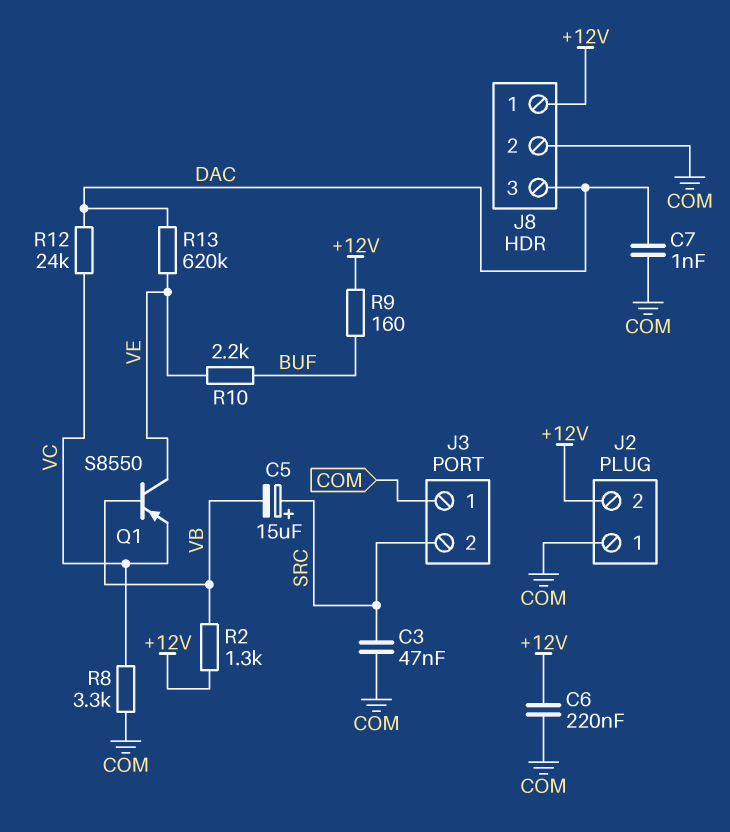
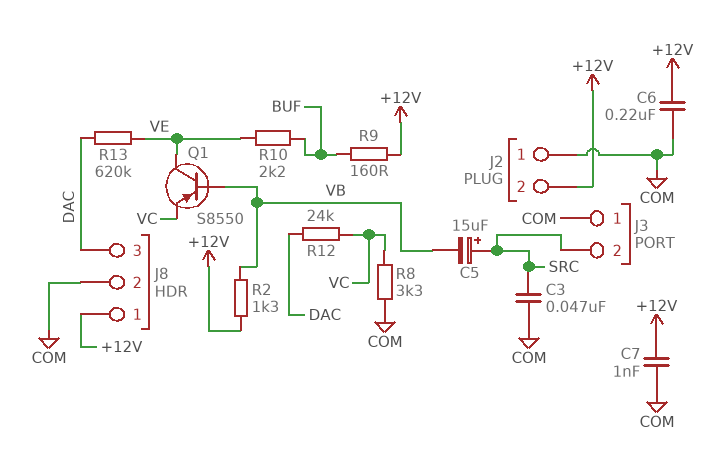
C7: 1nF (COM, DAC) -> 1nF (+12V, COM)

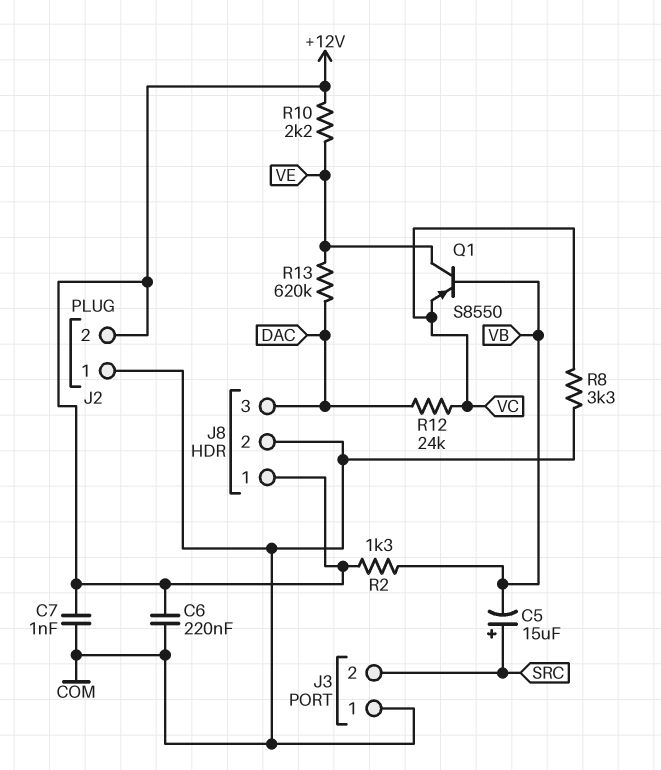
C3: 47nF (COM, SRC) -> none
R9: 160 (+12V, BUF) -> none
R10: 2.2k (BUF, VE) -> 2.2k (+12V, VE)

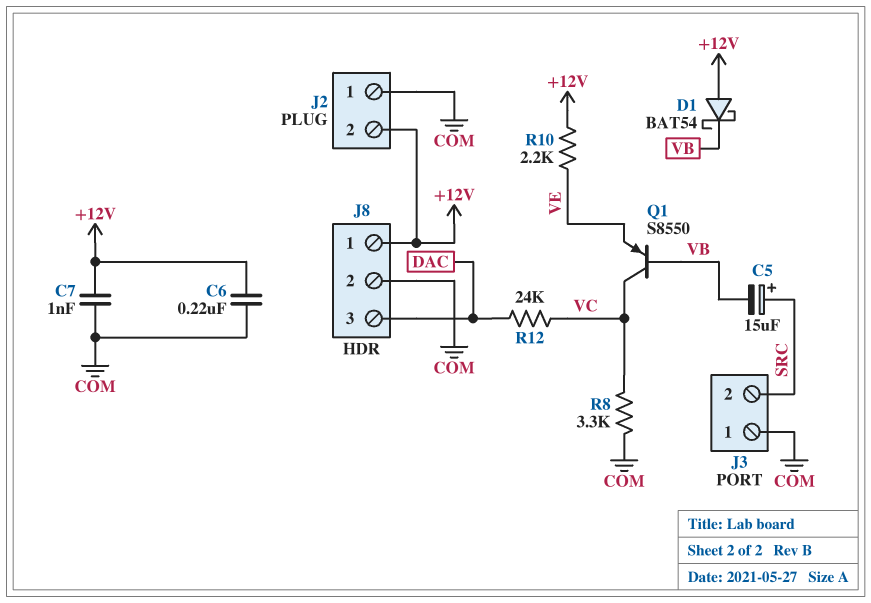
D1: none -> schottky BAT54 (A +12V, K VB)
Q1: PNP S8550 (B VB, C VE, E VC) -> PNP S8550 (B VB, C VC, E VE)
R2: 1.3k (+12V, VB) -> none
R13: 620k (DAC, VE) -> none

